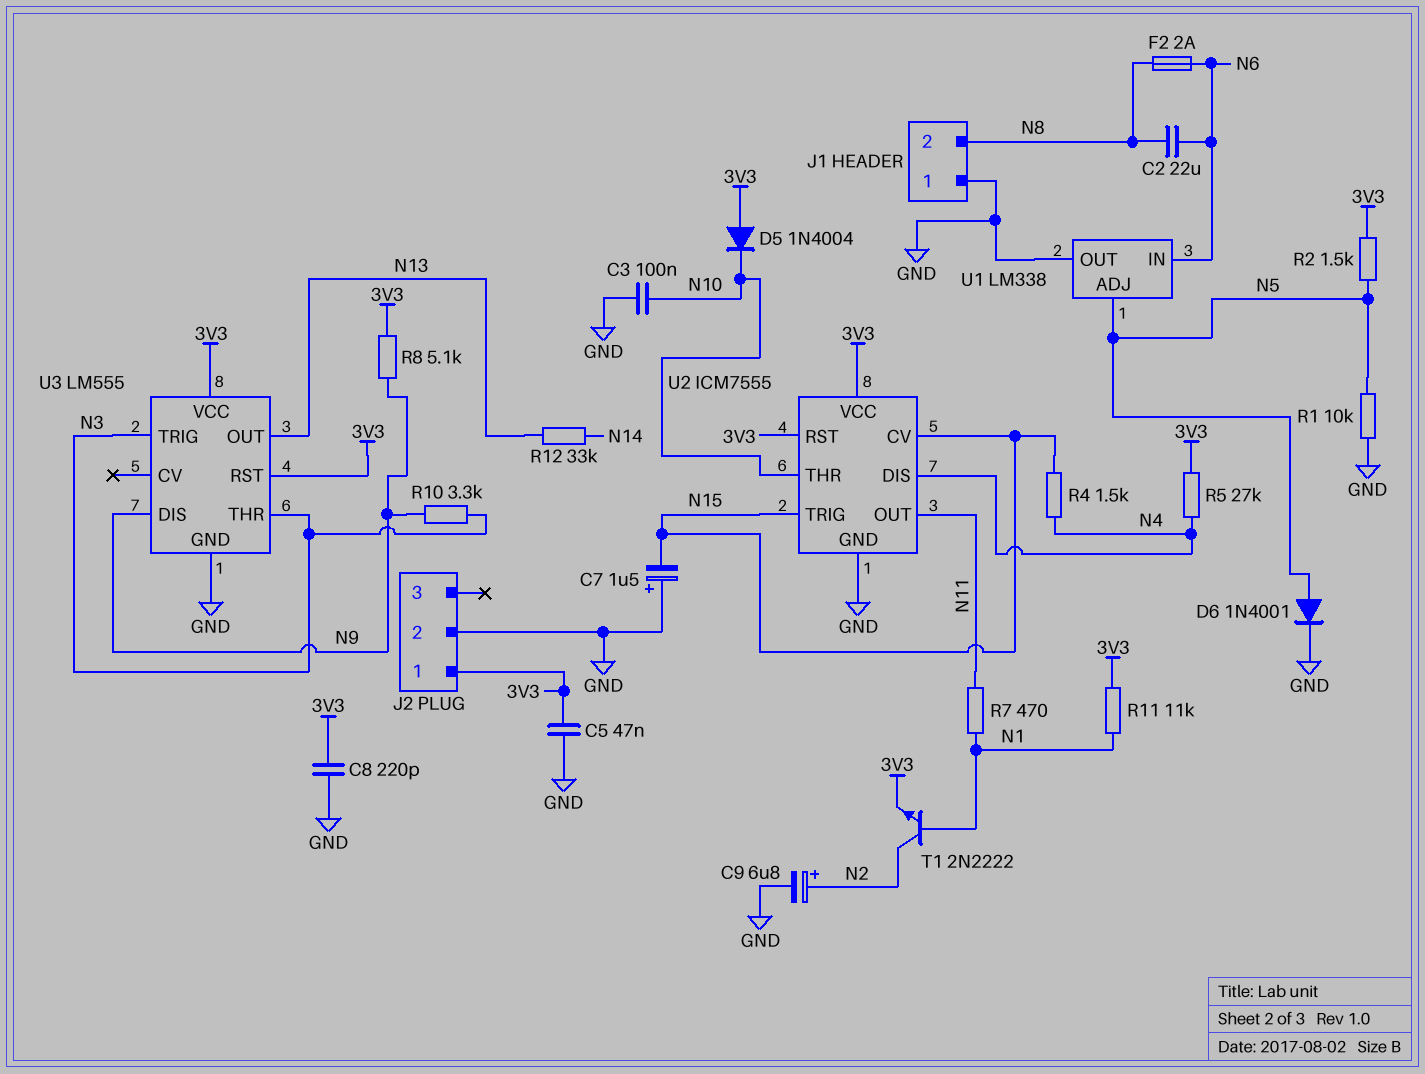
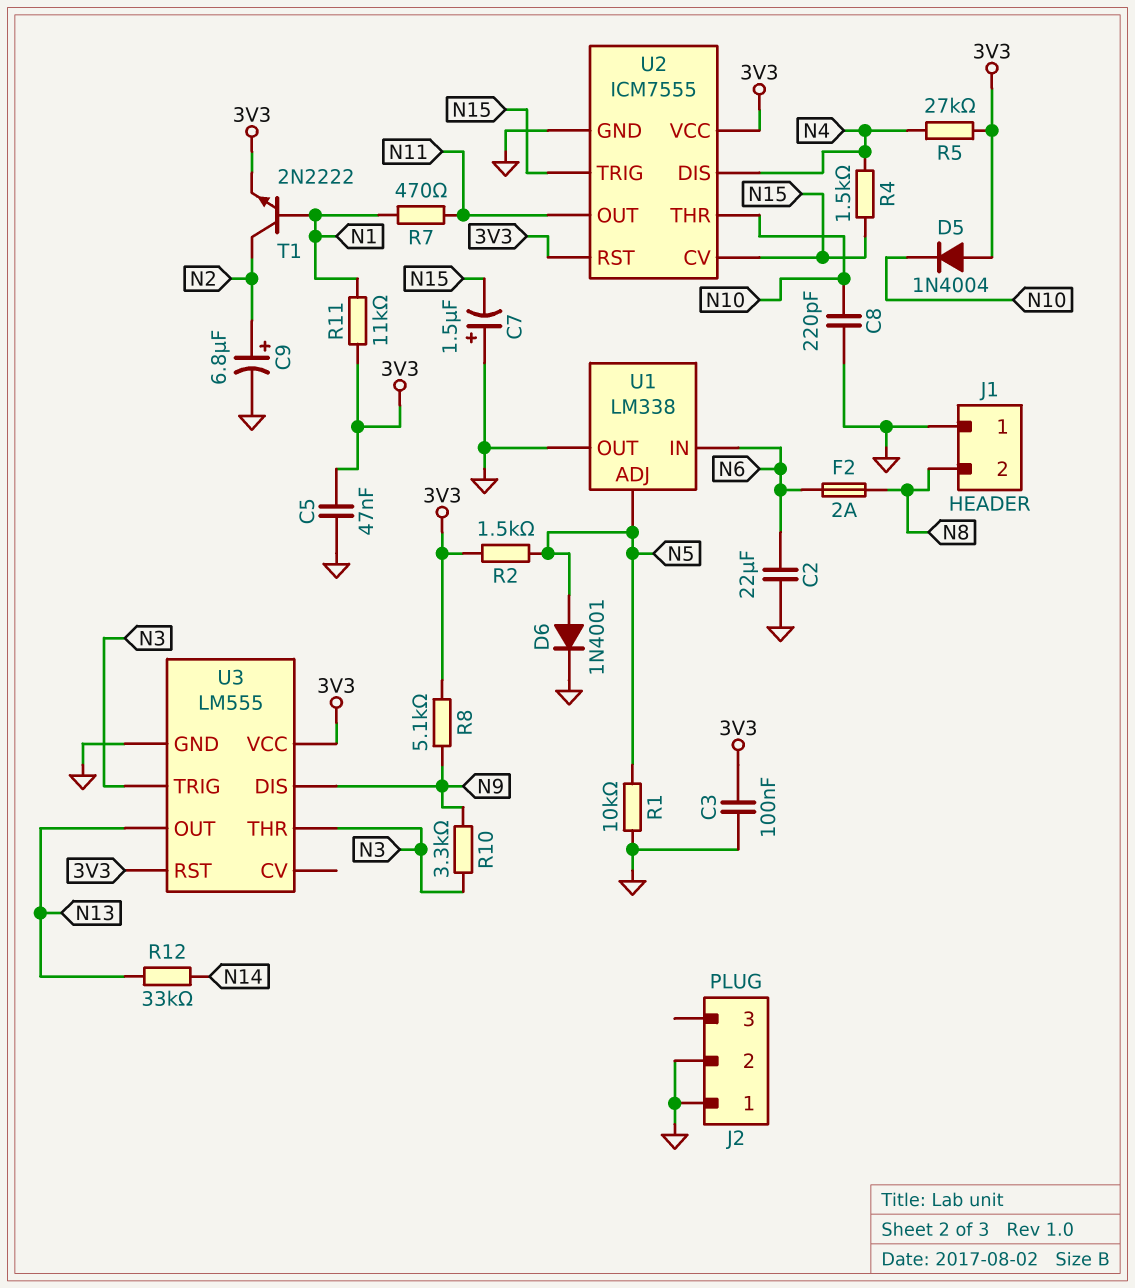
C2: 22uF (N6, N8) -> 22uF (GND, N6)
C3: 100nF (GND, N10) -> 100nF (3V3, GND)
C8: 220pF (3V3, GND) -> 220pF (GND, N10)
J2 pin 1: 3V3 -> GND

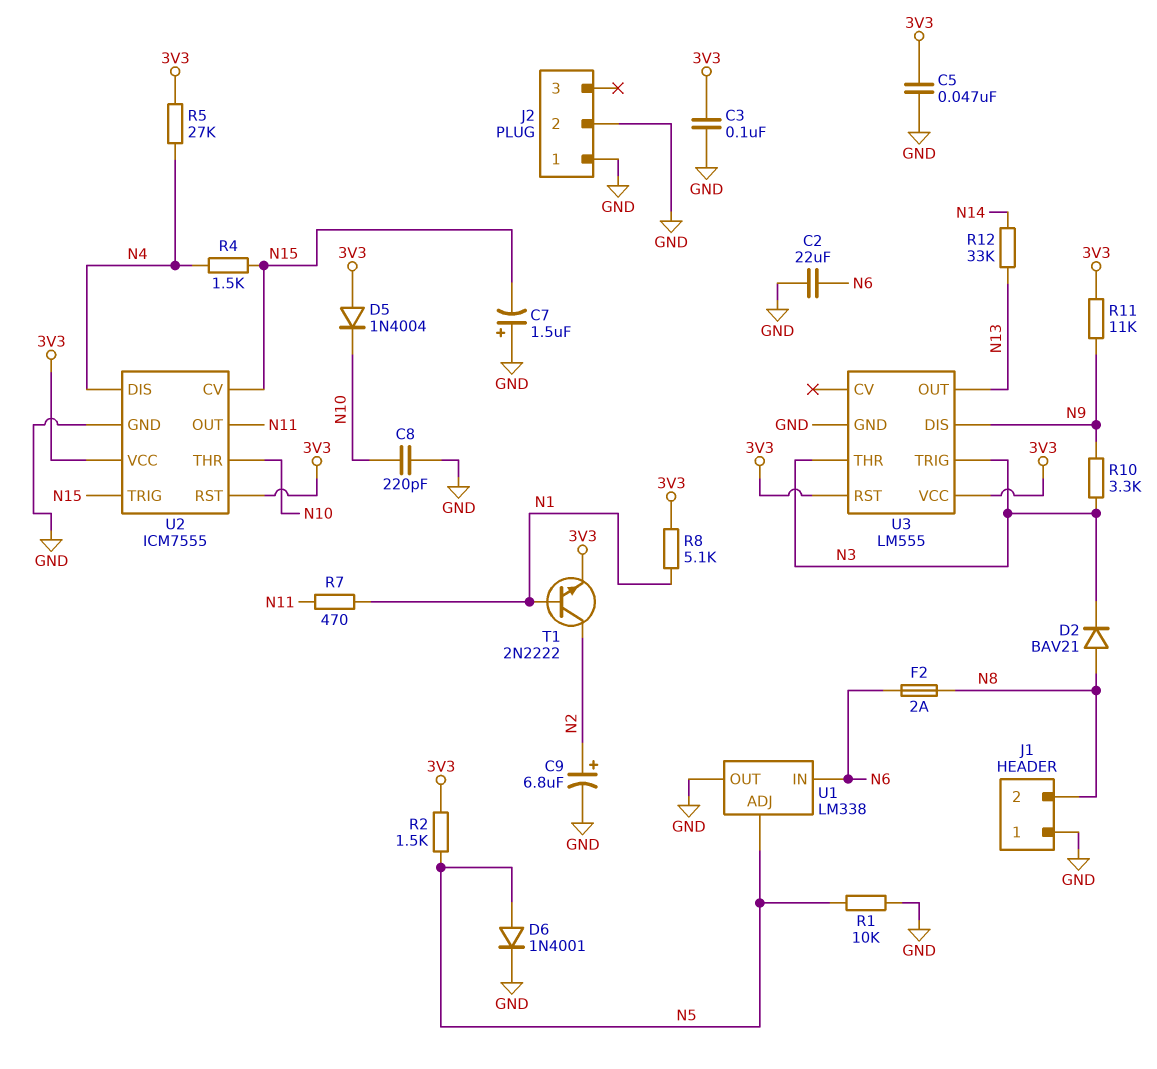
D2: none -> diode BAV21 (A N8, K N3)
R8: 5.1k (3V3, N9) -> 5.1k (3V3, N1)
R11: 11k (3V3, N1) -> 11k (3V3, N9)

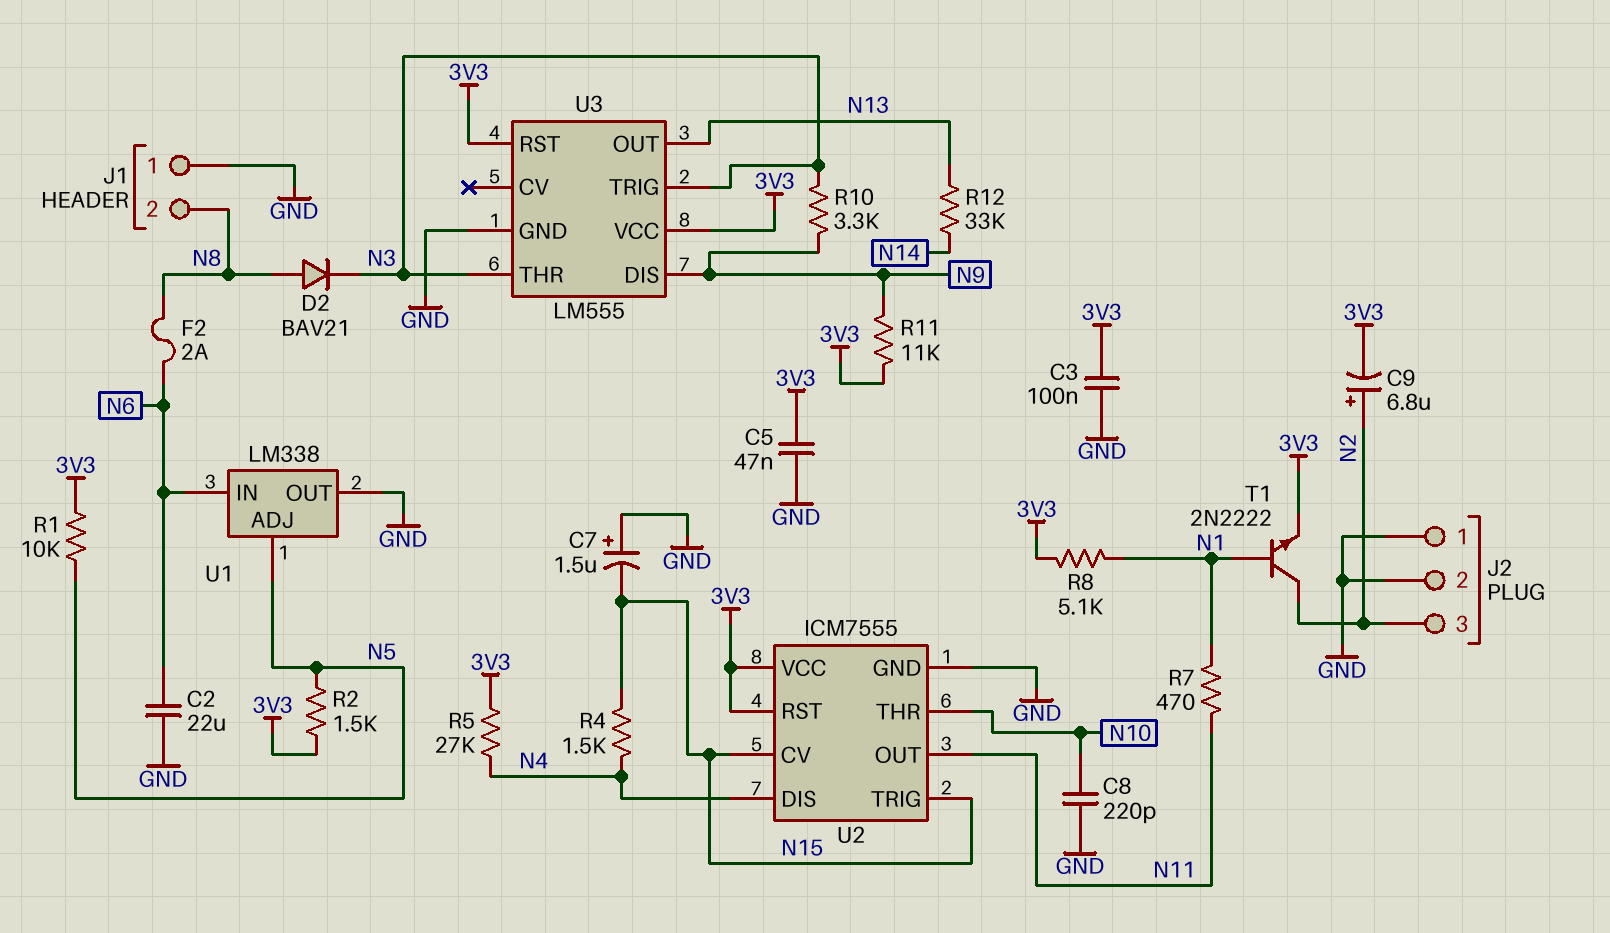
C9: 6.8uF (plus N2, minus GND) -> 6.8uF (plus N2, minus 3V3)
D5: diode 1N4004 (A 3V3, K N10) -> none
D6: diode 1N4001 (A N5, K GND) -> none
J2 pin 3: none -> N2
R1: 10k (GND, N5) -> 10k (3V3, N5)

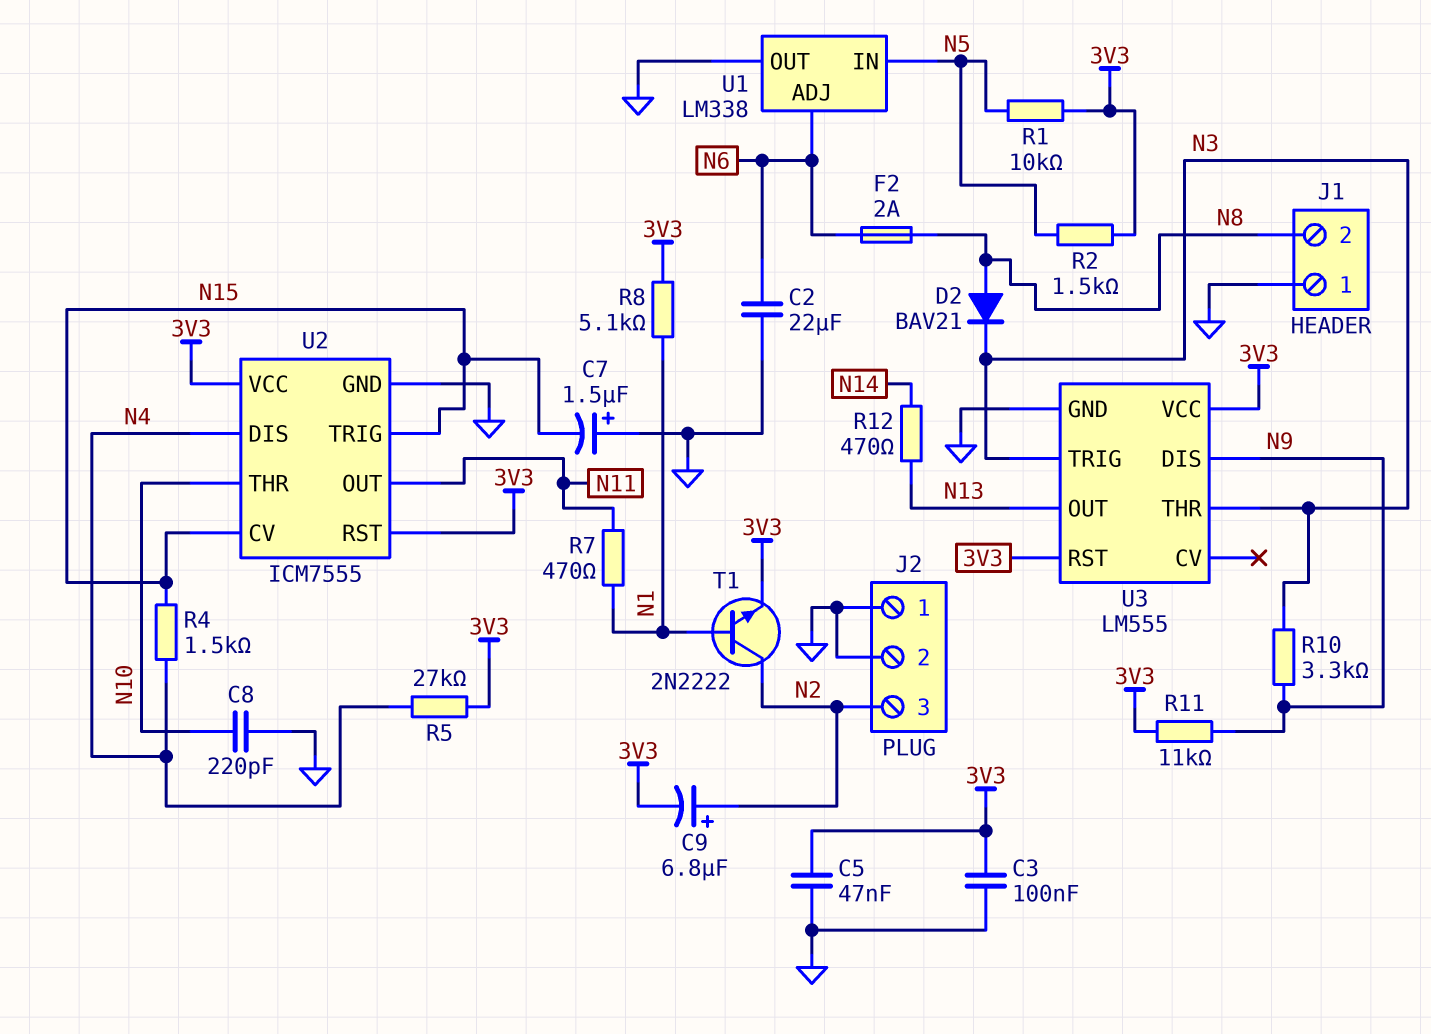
R12: 33k (N13, N14) -> 470 (N13, N14)
U1 pin ADJ: N5 -> N6
U1 pin IN: N6 -> N5

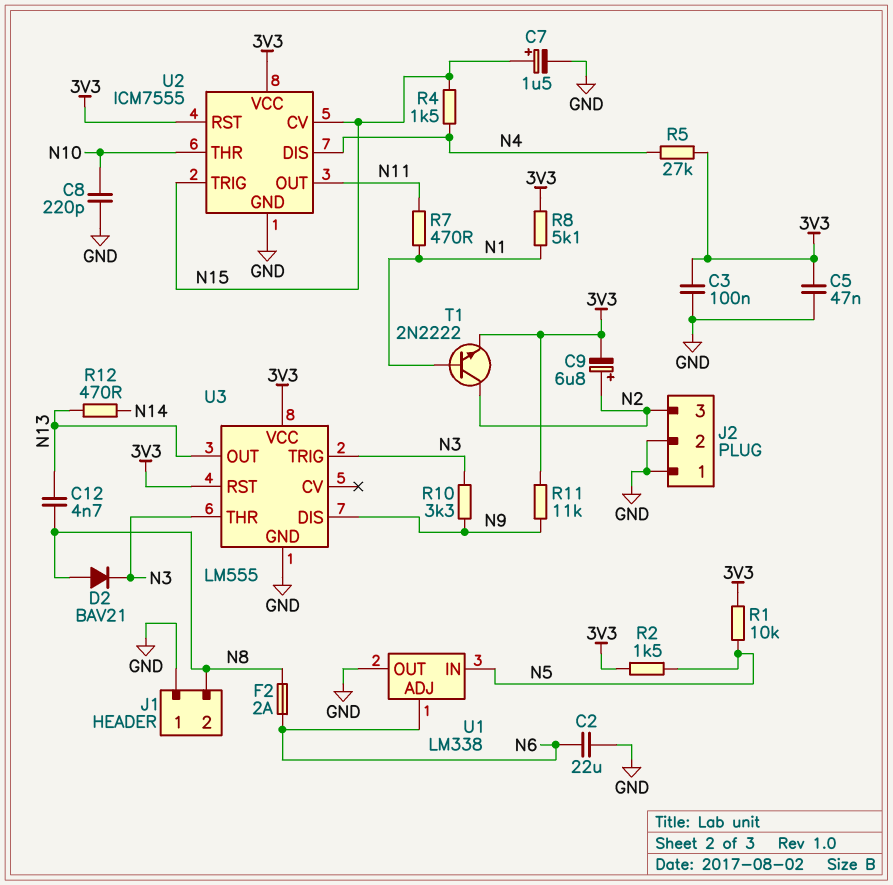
C7: 1.5uF (plus GND, minus N15) -> 1.5uF (plus N15, minus GND)
C12: none -> 4.7nF (N8, N13)

